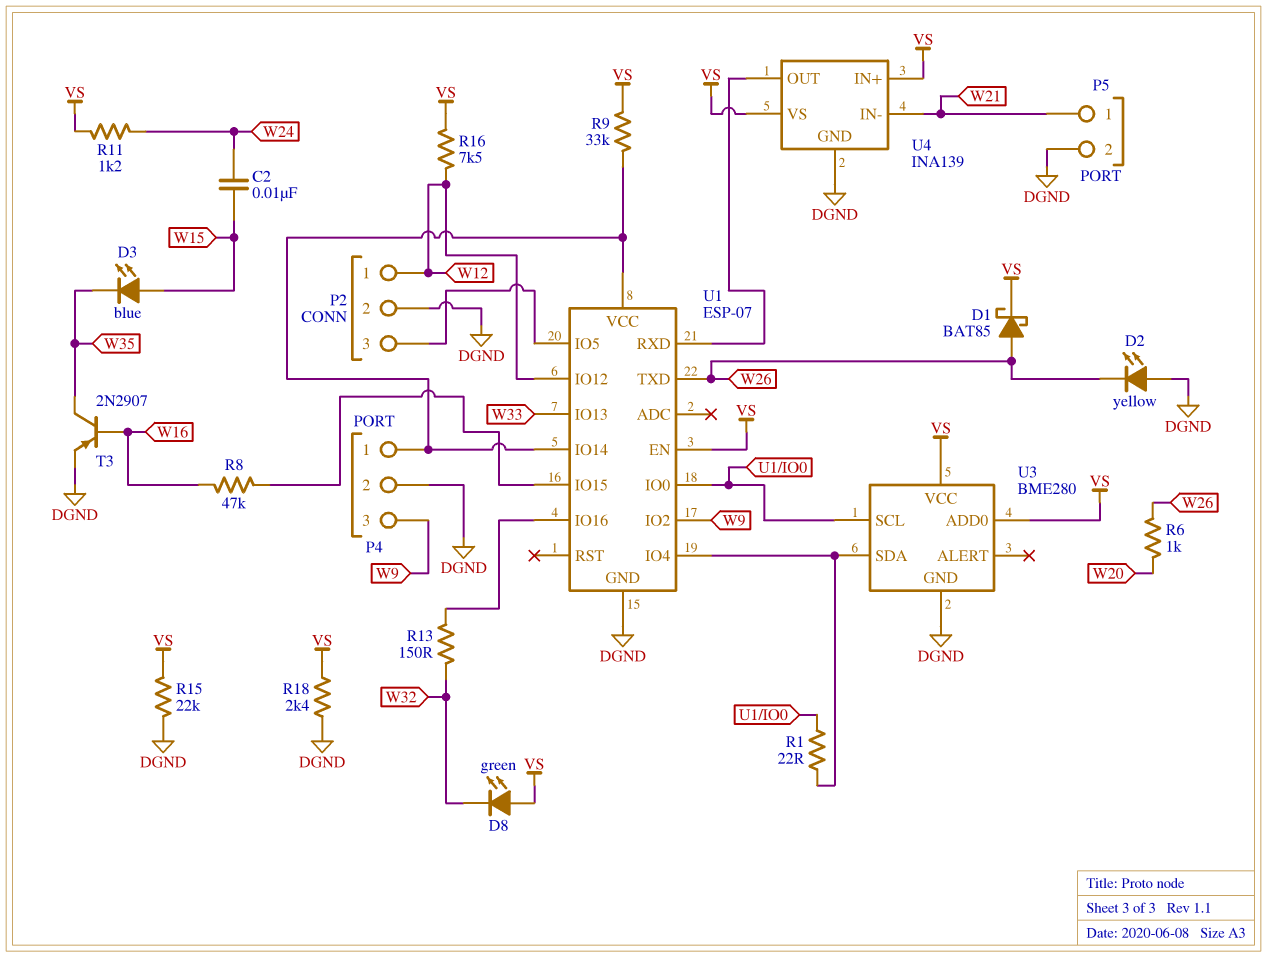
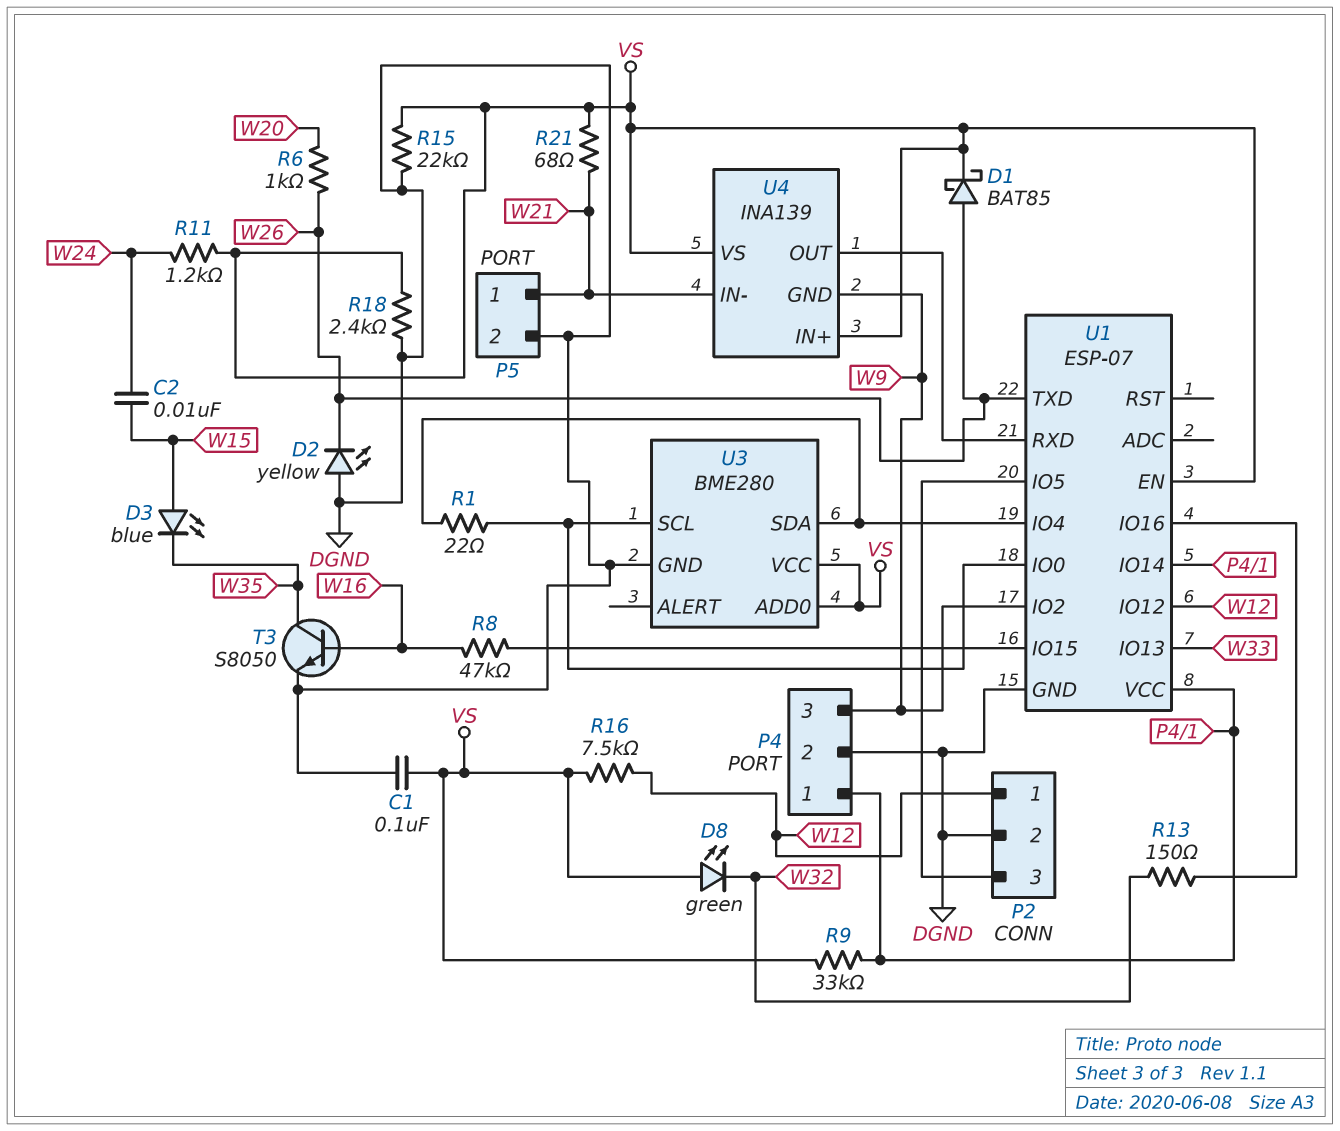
C1: none -> 100nF (DGND, VS)
R21: none -> 68 (VS, W21)
T3: PNP 2N2907 (B W16, C W35, E DGND) -> NPN S8050 (B W16, C W35, E DGND)
U4 pin GND: DGND -> W9

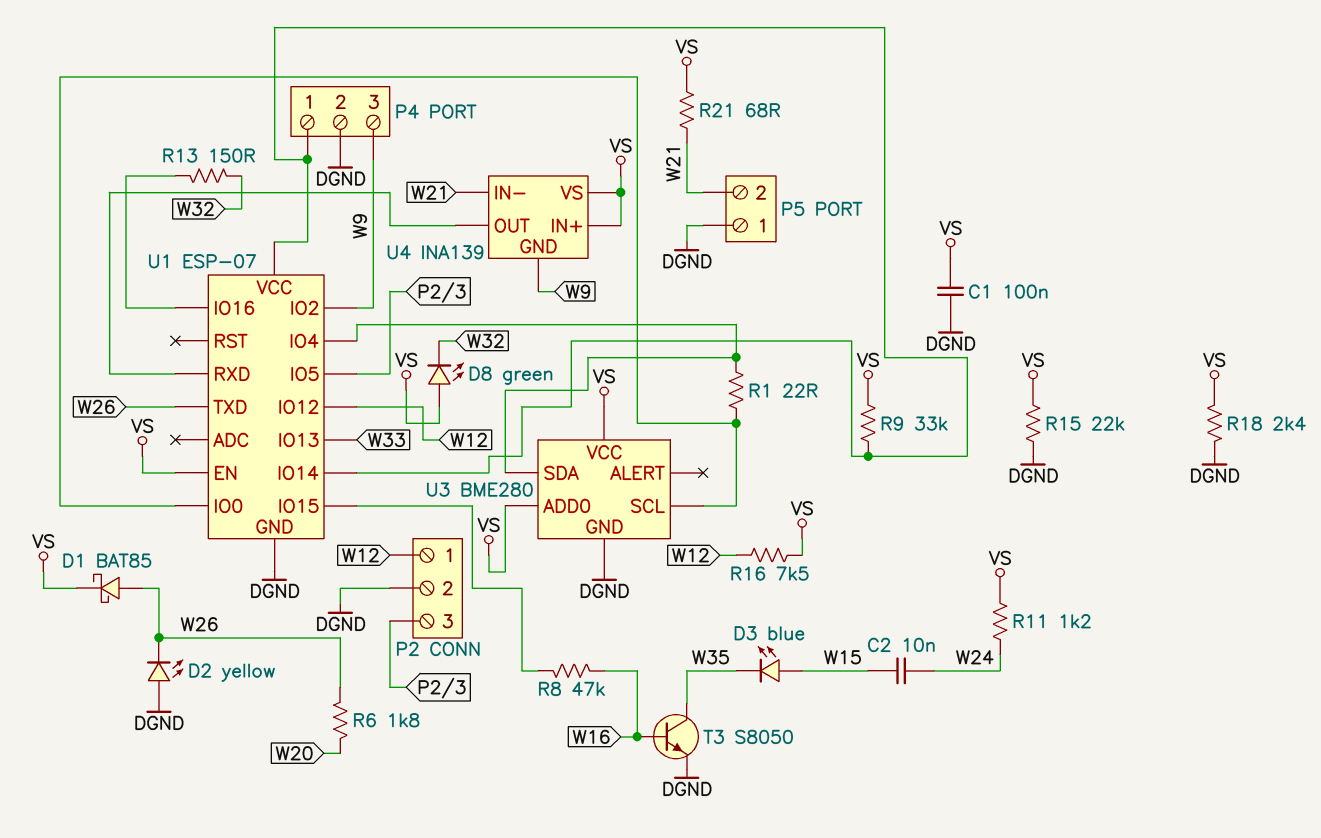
P5 pin 1: W21 -> DGND
P5 pin 2: DGND -> W21
R6: 1k (W20, W26) -> 1.8k (W20, W26)

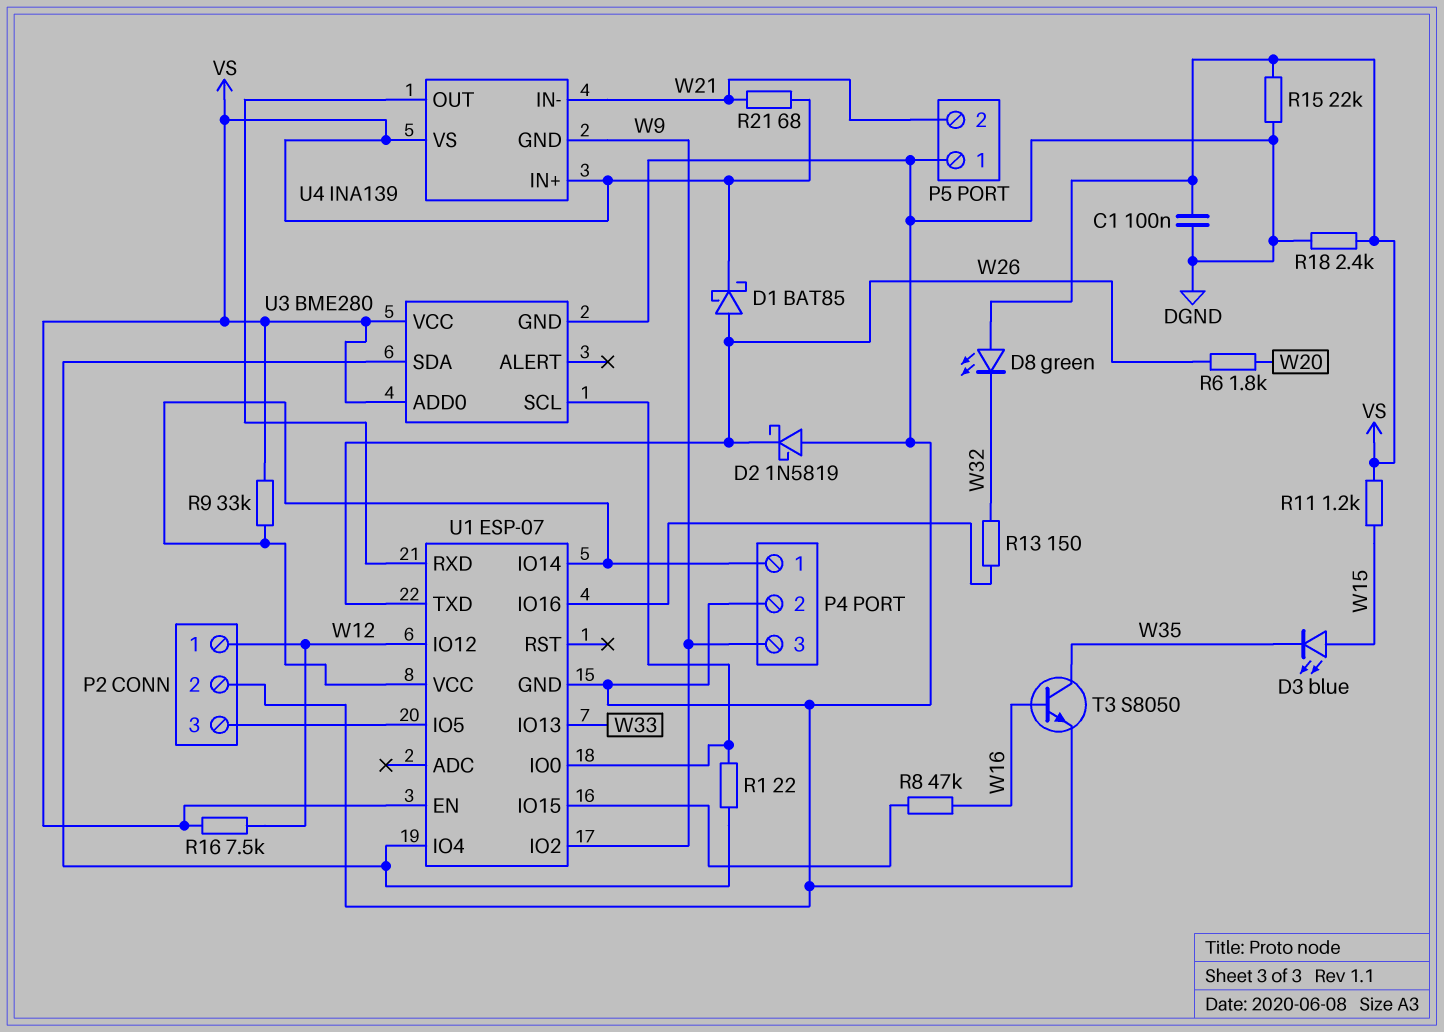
C2: 10nF (W15, W24) -> none
D2: LED yellow (A DGND, K W26) -> schottky 1N5819 (A DGND, K W26)
R11: 1.2k (VS, W24) -> 1.2k (VS, W15)

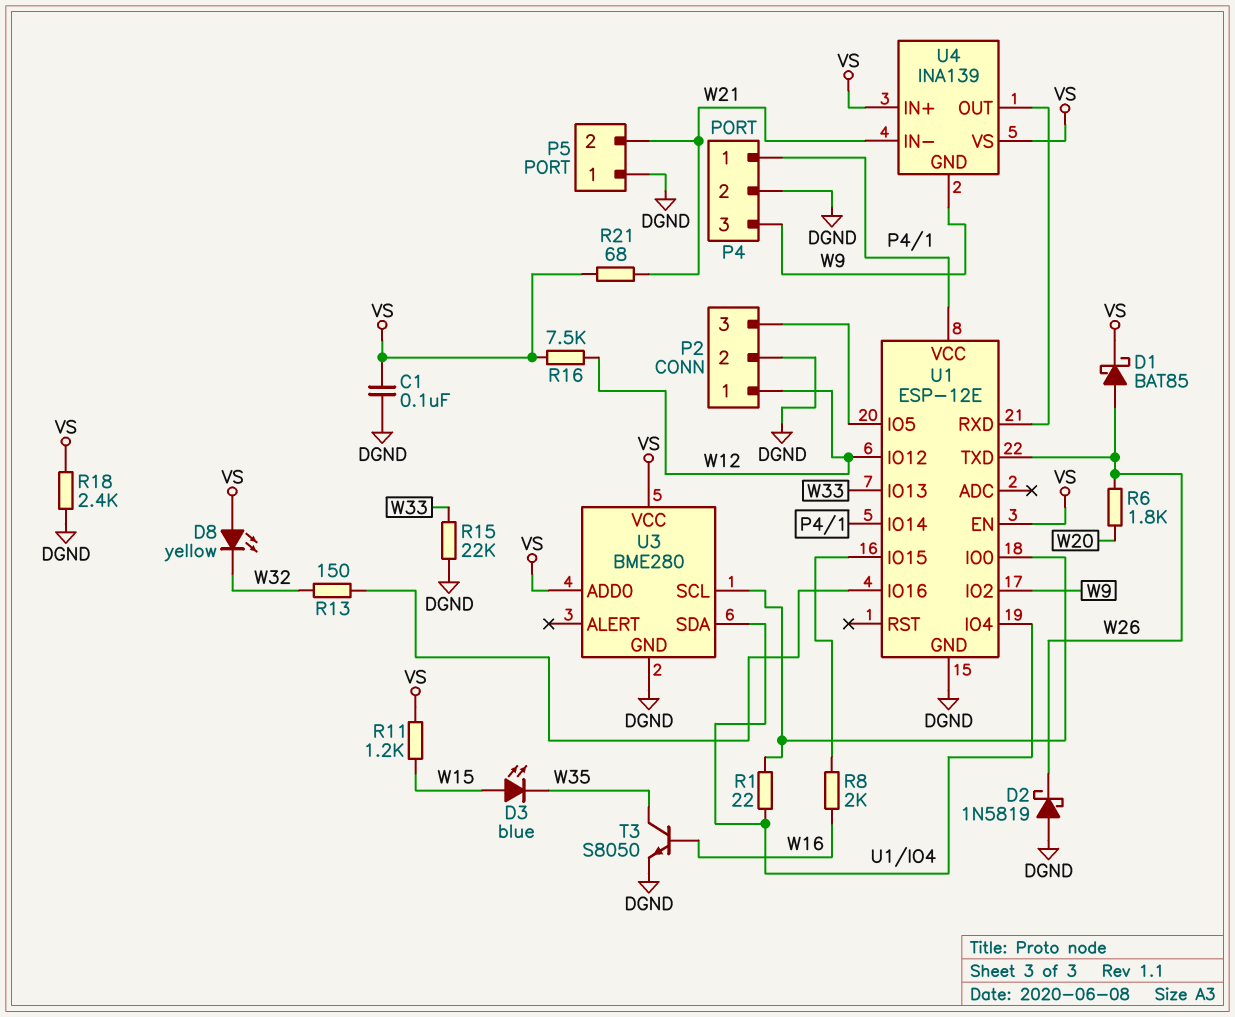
D8: LED green (A VS, K W32) -> LED yellow (A VS, K W32)
R8: 47k (U1/IO15, W16) -> 2k (U1/IO15, W16)
R9: 33k (P4/1, VS) -> none
R15: 22k (DGND, VS) -> 22k (DGND, W33)
U1: ESP-07 -> ESP-12E

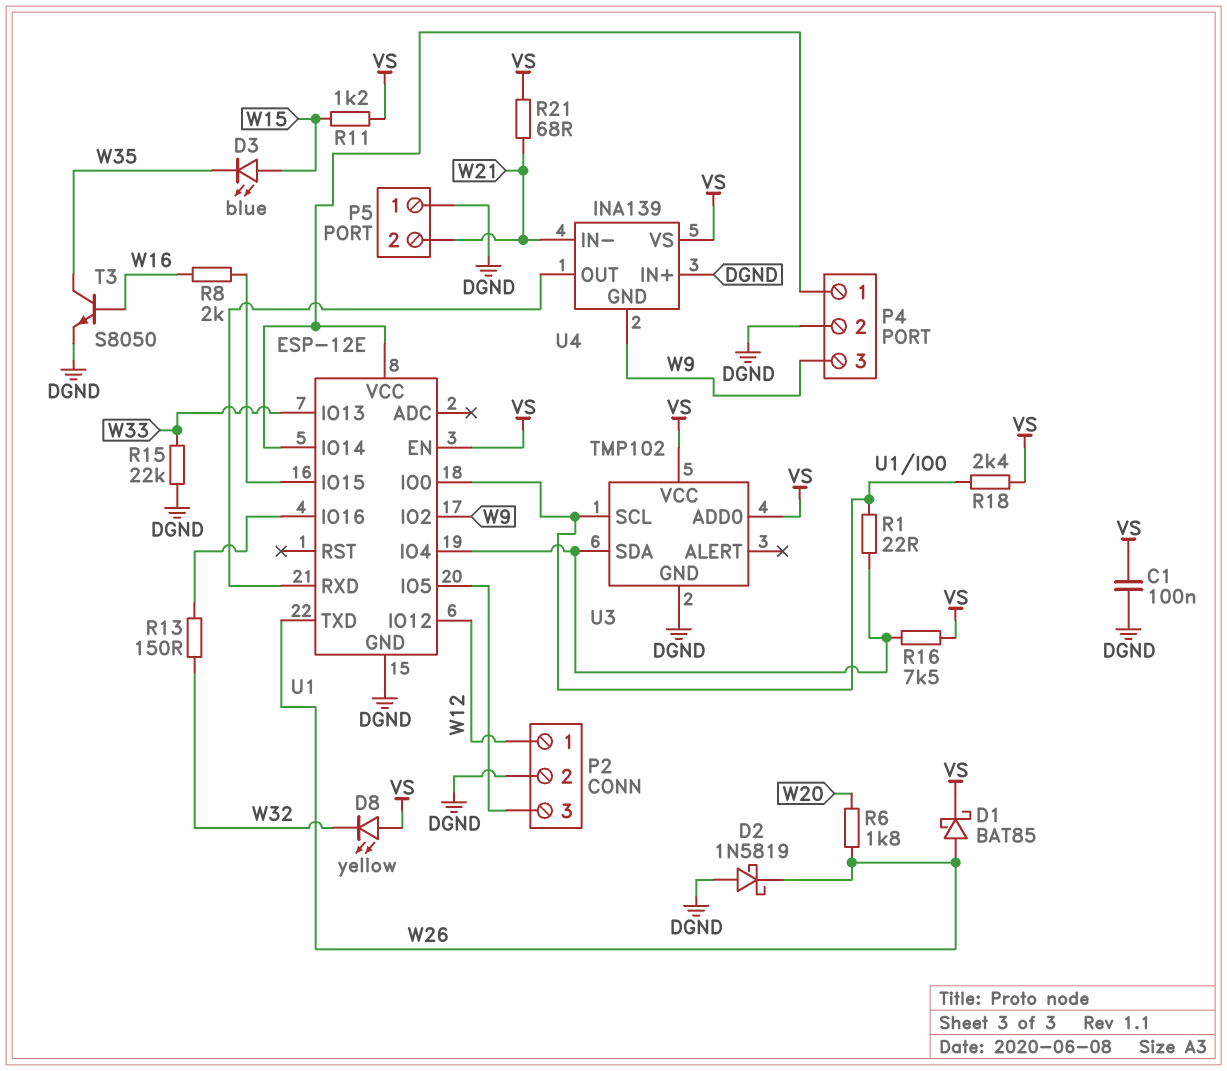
R16: 7.5k (VS, W12) -> 7.5k (U1/IO4, VS)
R18: 2.4k (DGND, VS) -> 2.4k (U1/IO0, VS)
U3: BME280 -> TMP102
U4 pin IN+: VS -> DGND

